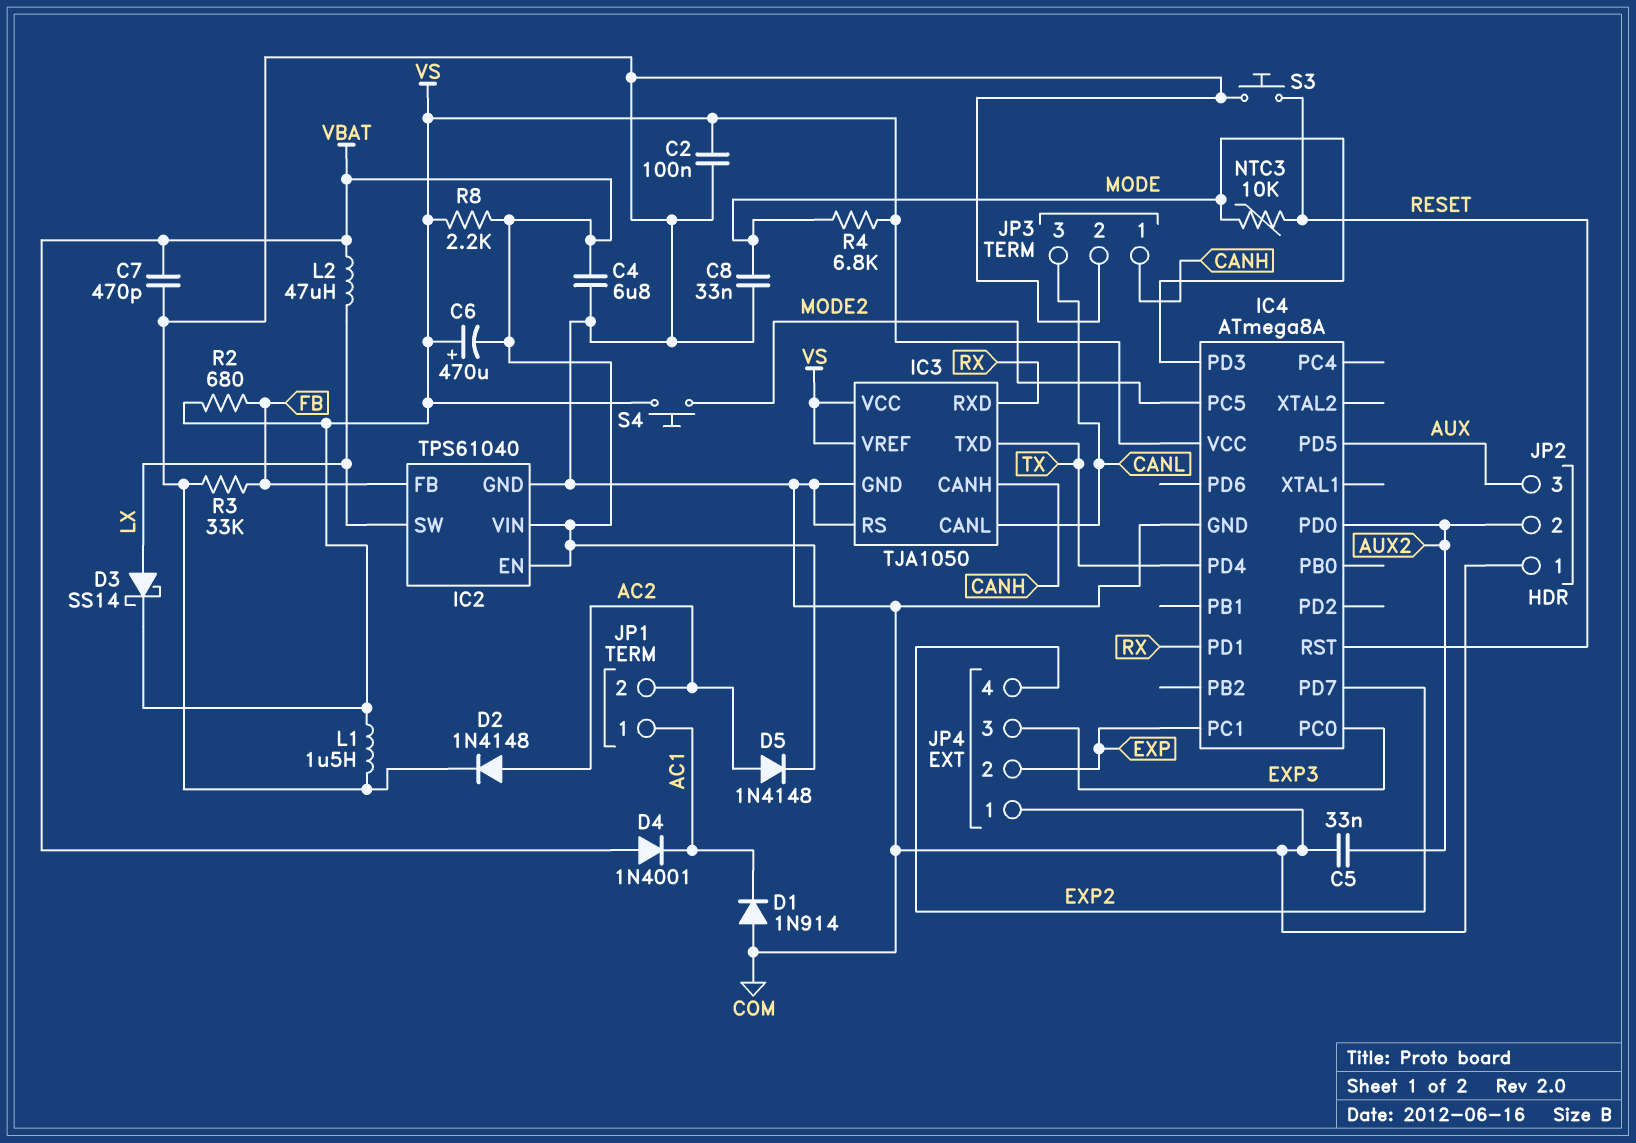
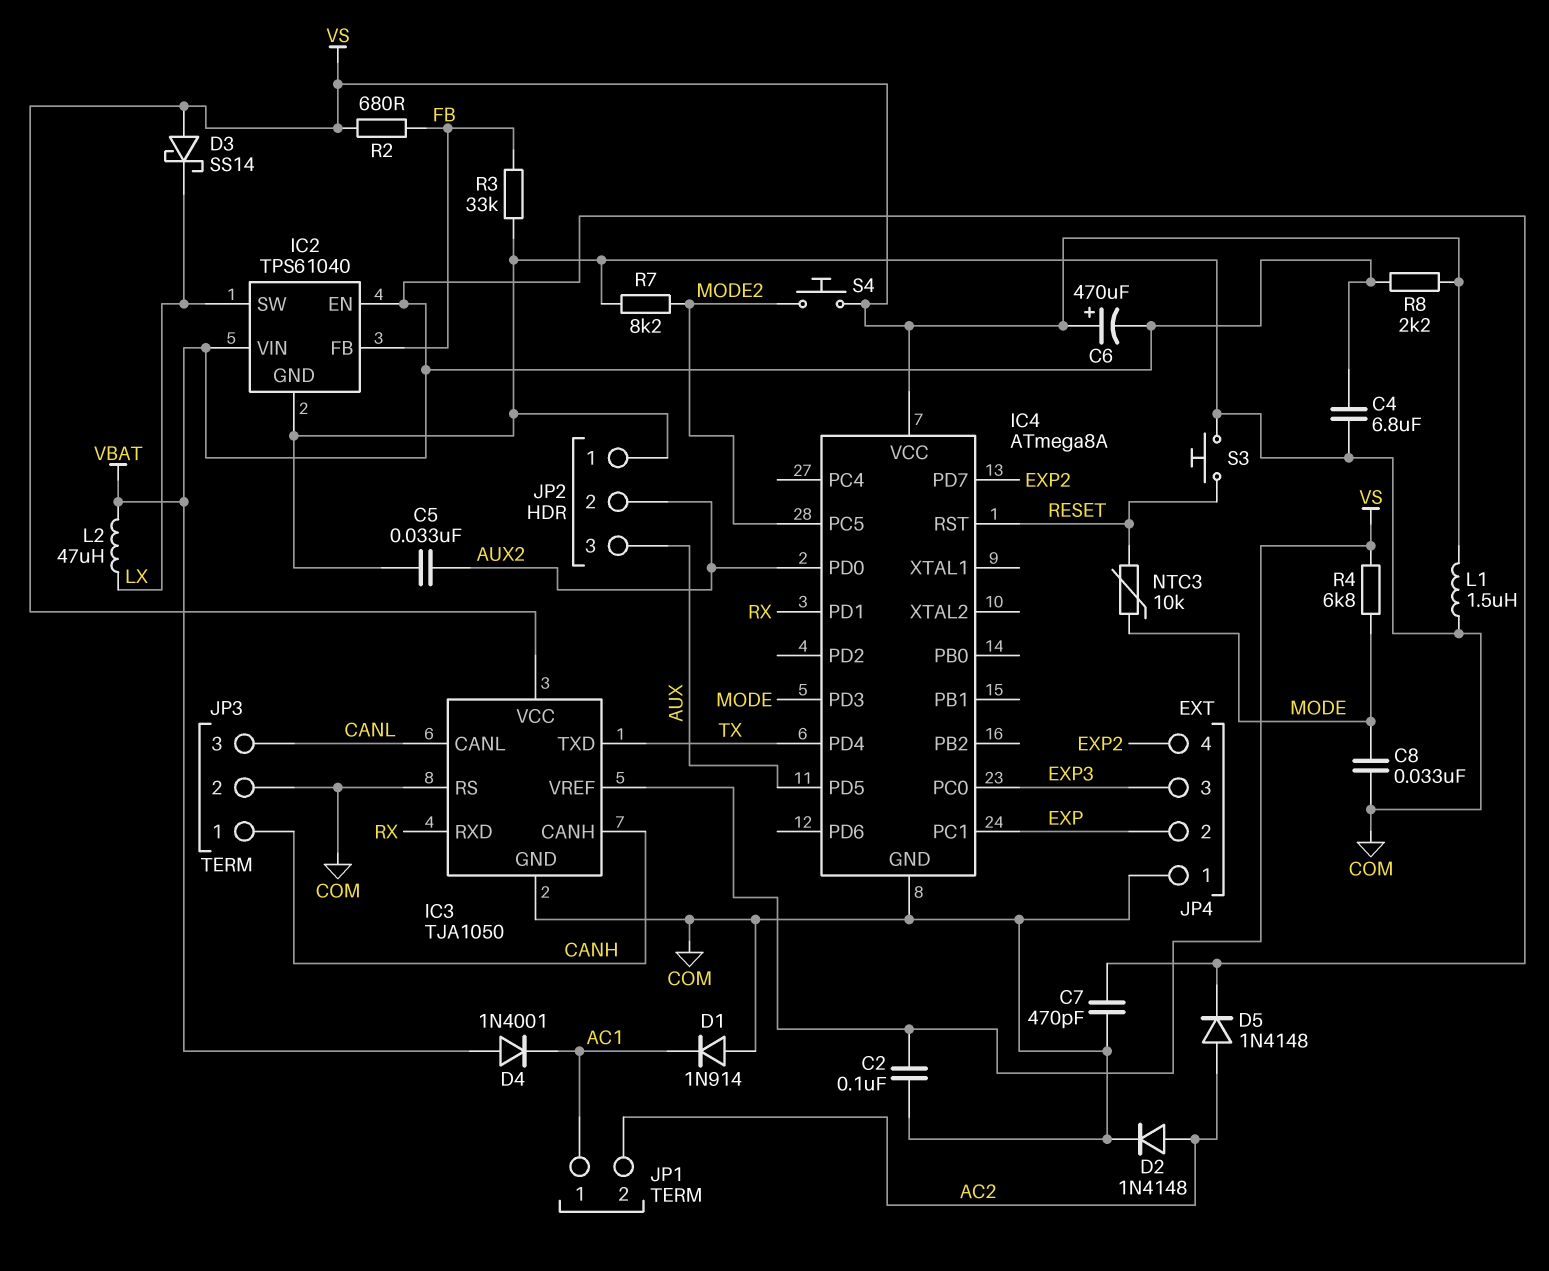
D3: schottky SS14 (A LX, K VS) -> schottky SS14 (A VS, K LX)
R7: none -> 8.2k (COM, MODE2)

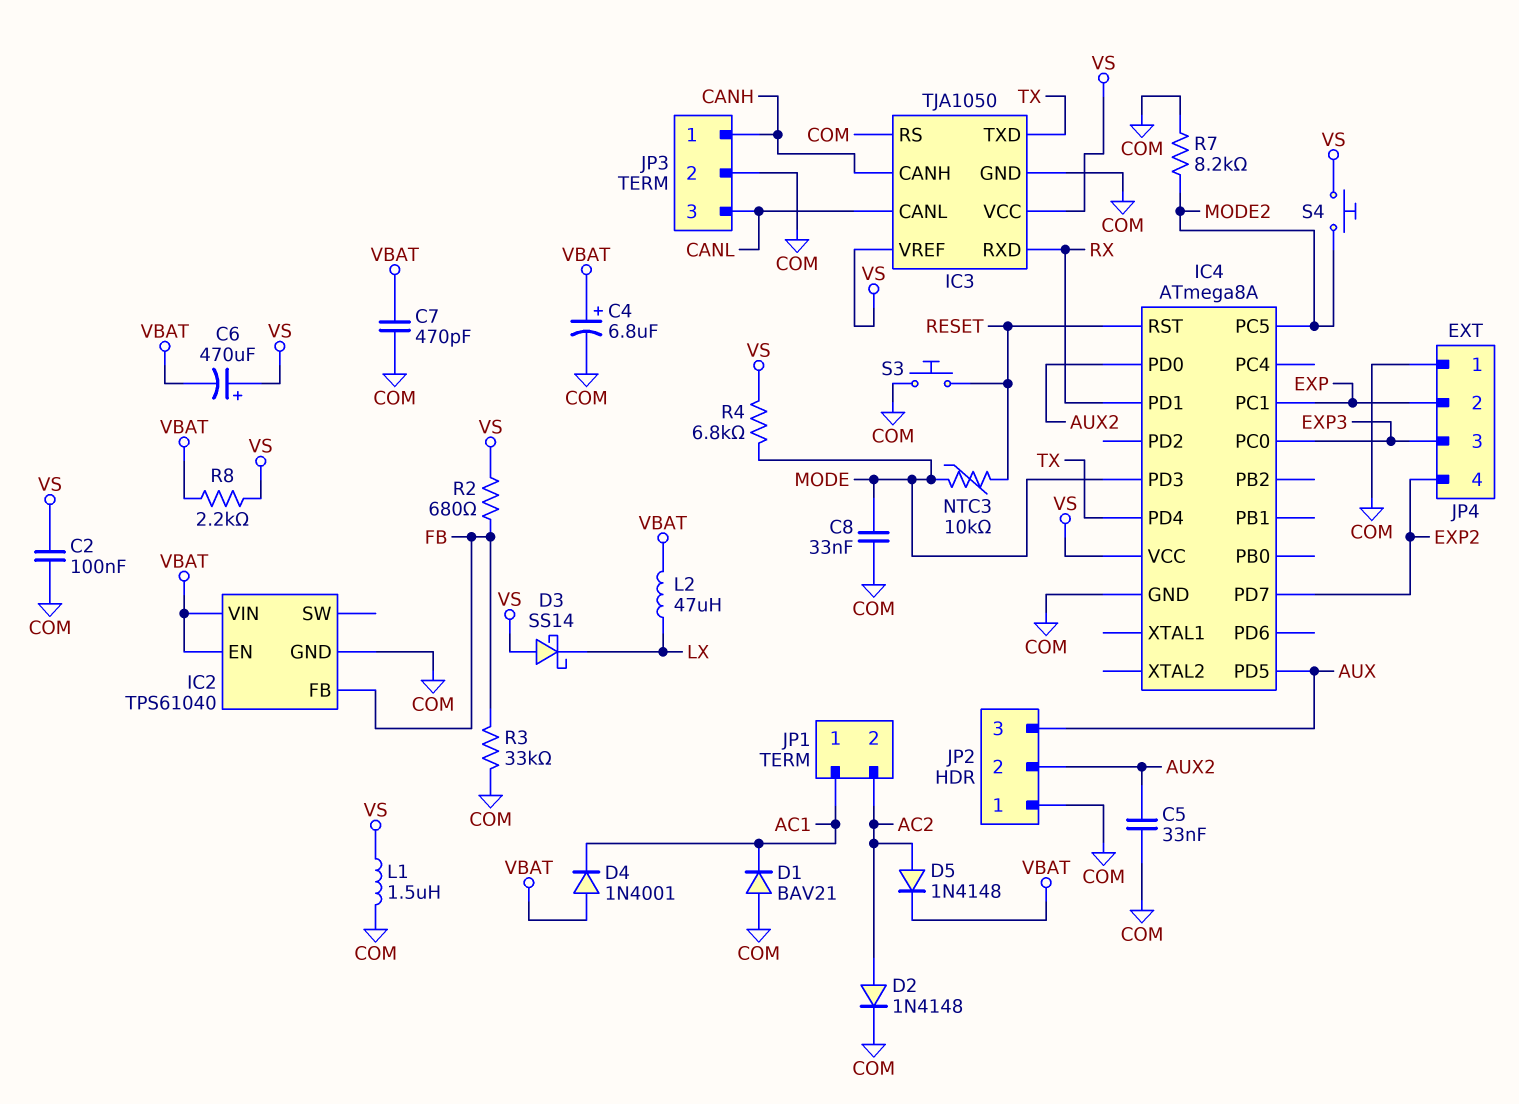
C4: 6.8uF (COM, VBAT) -> 6.8uF (plus VBAT, minus COM)
D1: diode 1N914 (A COM, K AC1) -> diode BAV21 (A COM, K AC1)
IC2 pin SW: LX -> none

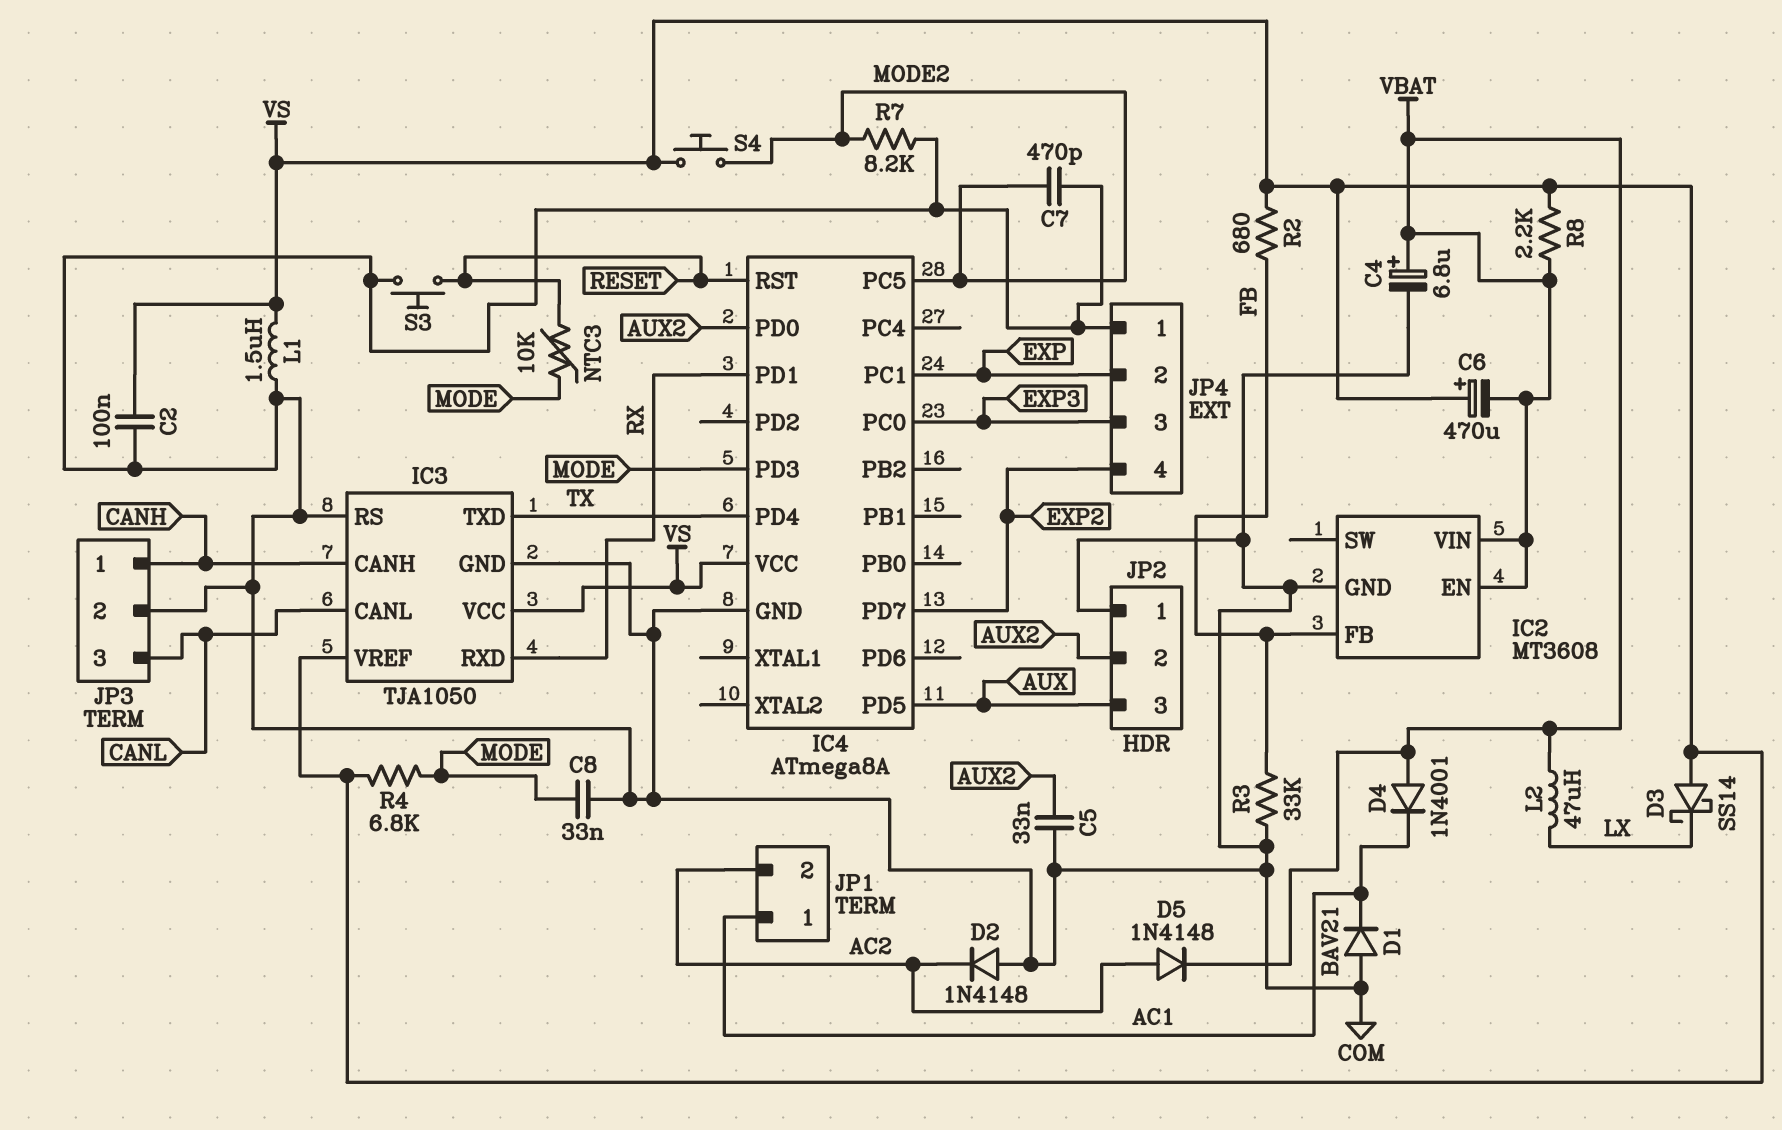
C7: 470pF (COM, VBAT) -> 470pF (COM, MODE2)
D2: diode 1N4148 (A AC2, K COM) -> diode 1N4148 (A COM, K AC2)
IC2: TPS61040 -> MT3608

